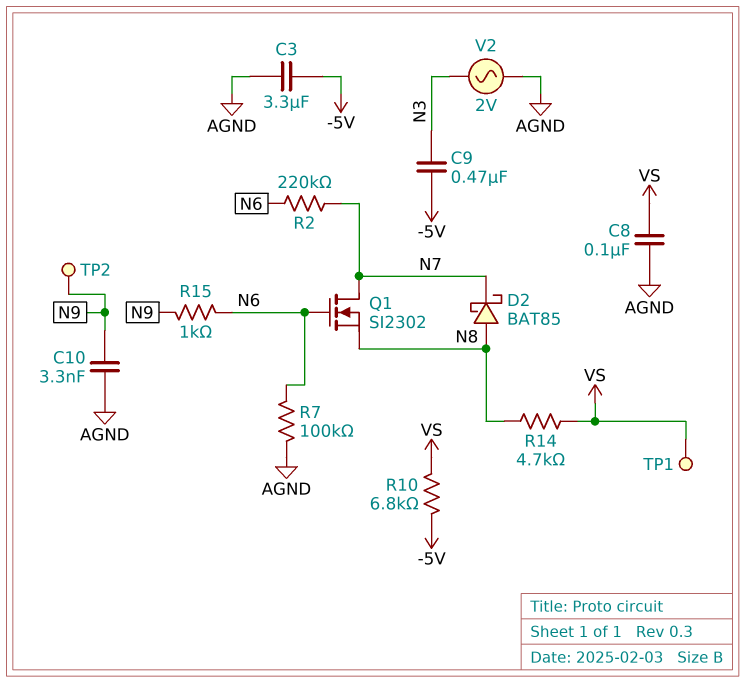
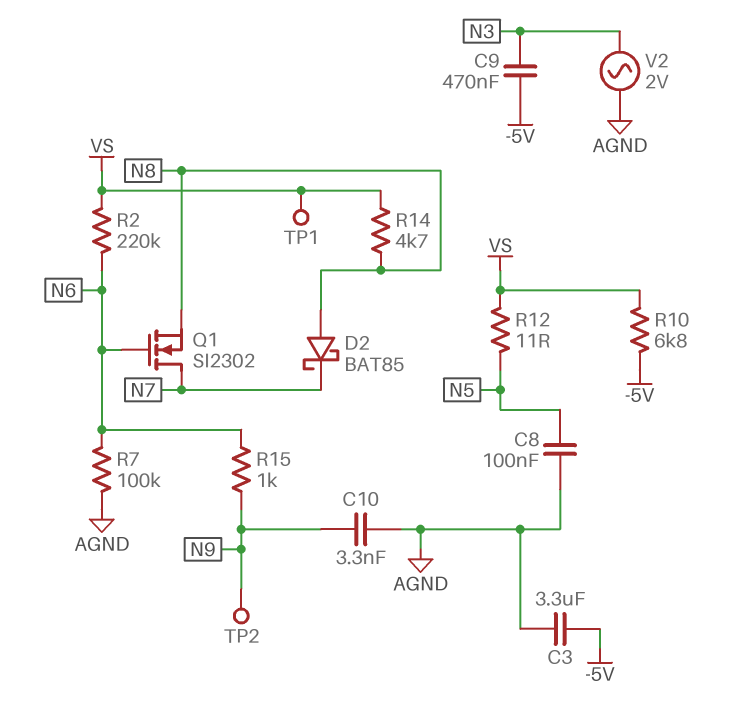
C8: 100nF (AGND, VS) -> 100nF (AGND, N5)
R2: 220k (N6, N7) -> 220k (N6, VS)
R12: none -> 11 (N5, VS)

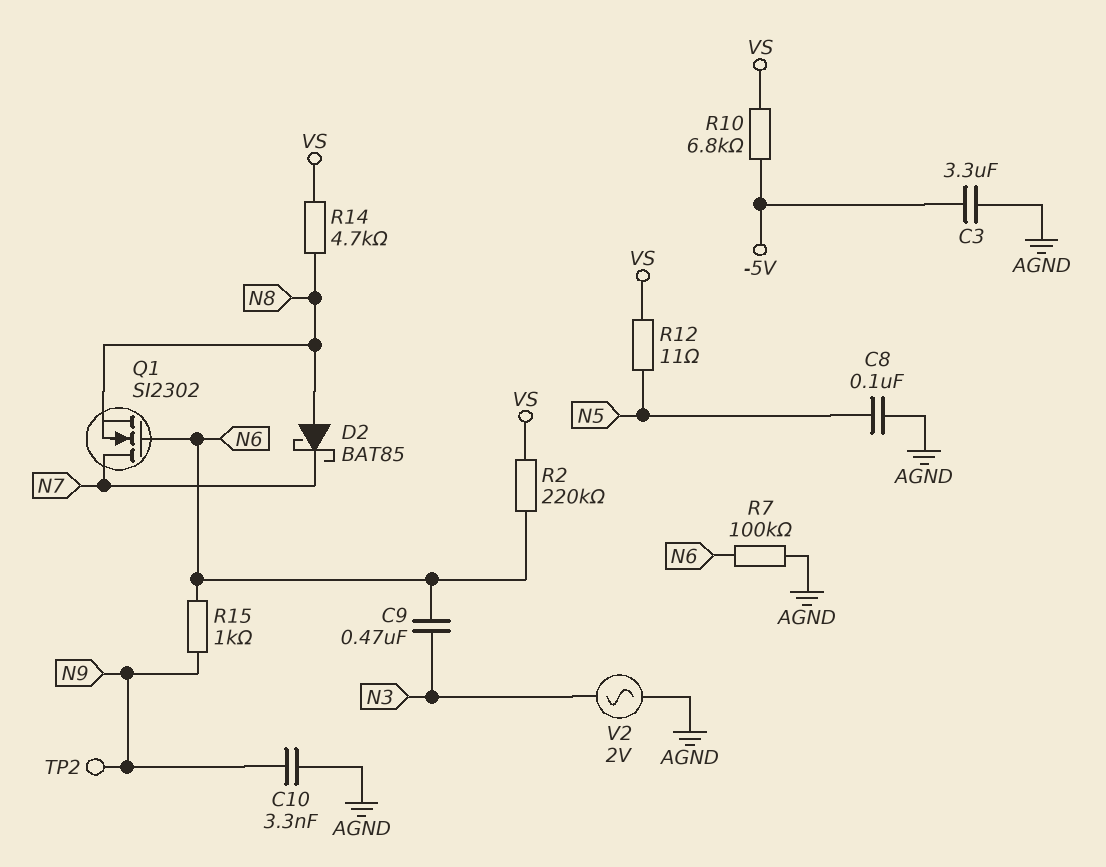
C9: 470nF (-5V, N3) -> 470nF (N3, N6)
TP1: test point (VS) -> none

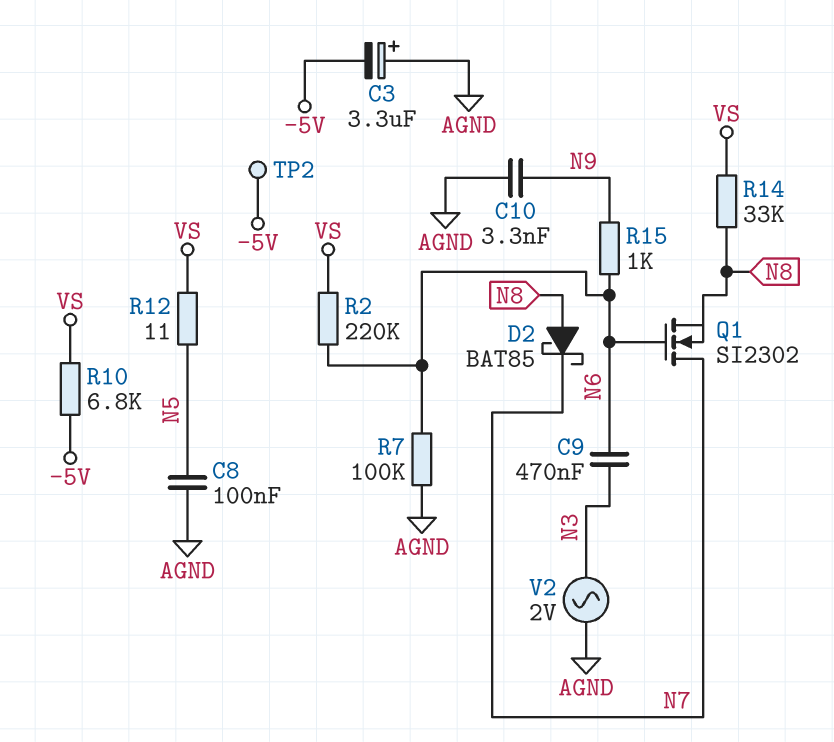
C3: 3.3uF (-5V, AGND) -> 3.3uF (plus AGND, minus -5V)
R14: 4.7k (N8, VS) -> 33k (N8, VS)
TP2: test point (N9) -> test point (-5V)

